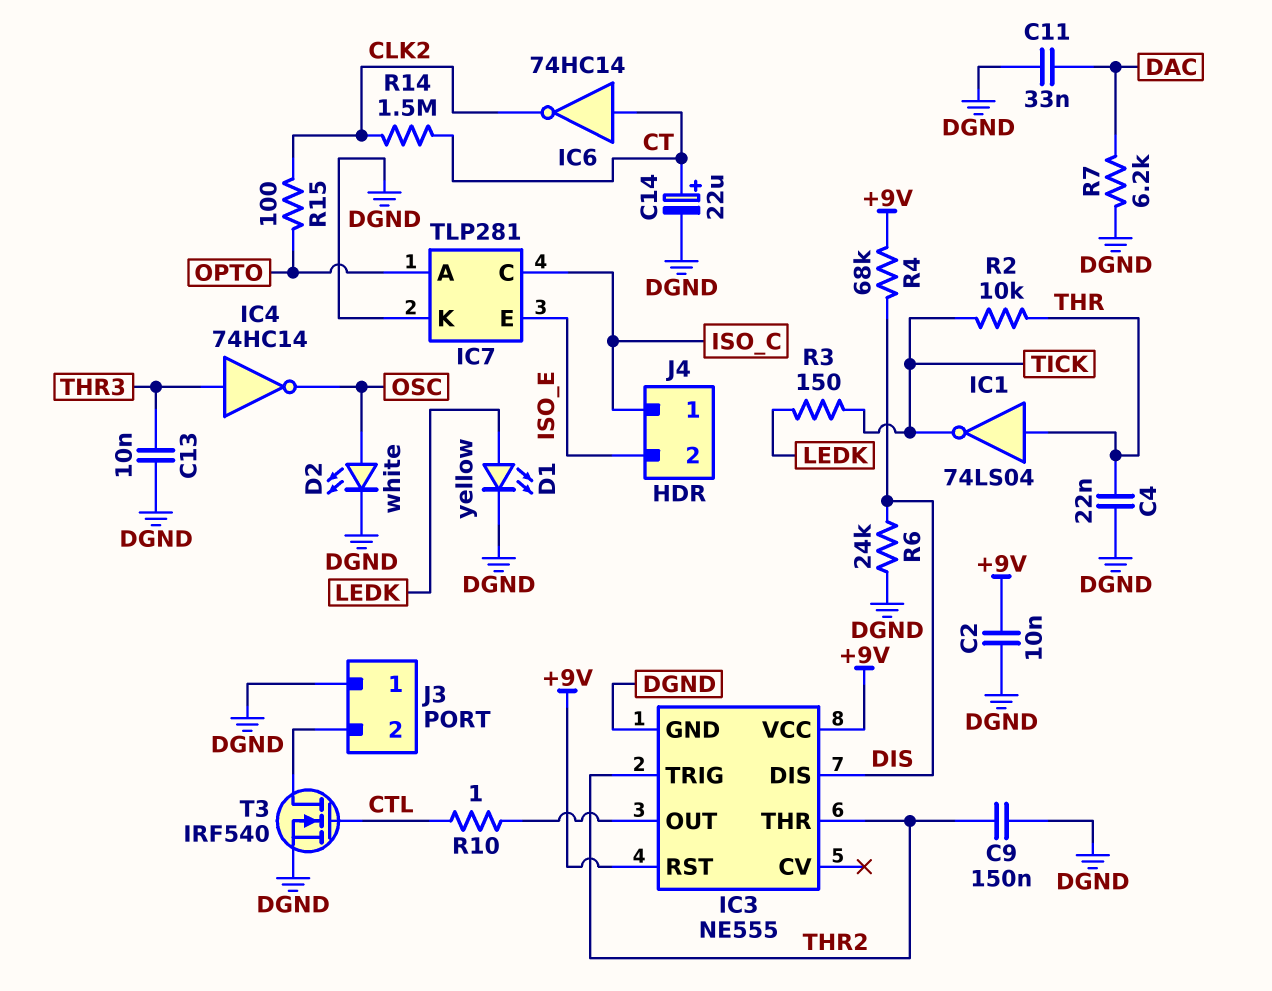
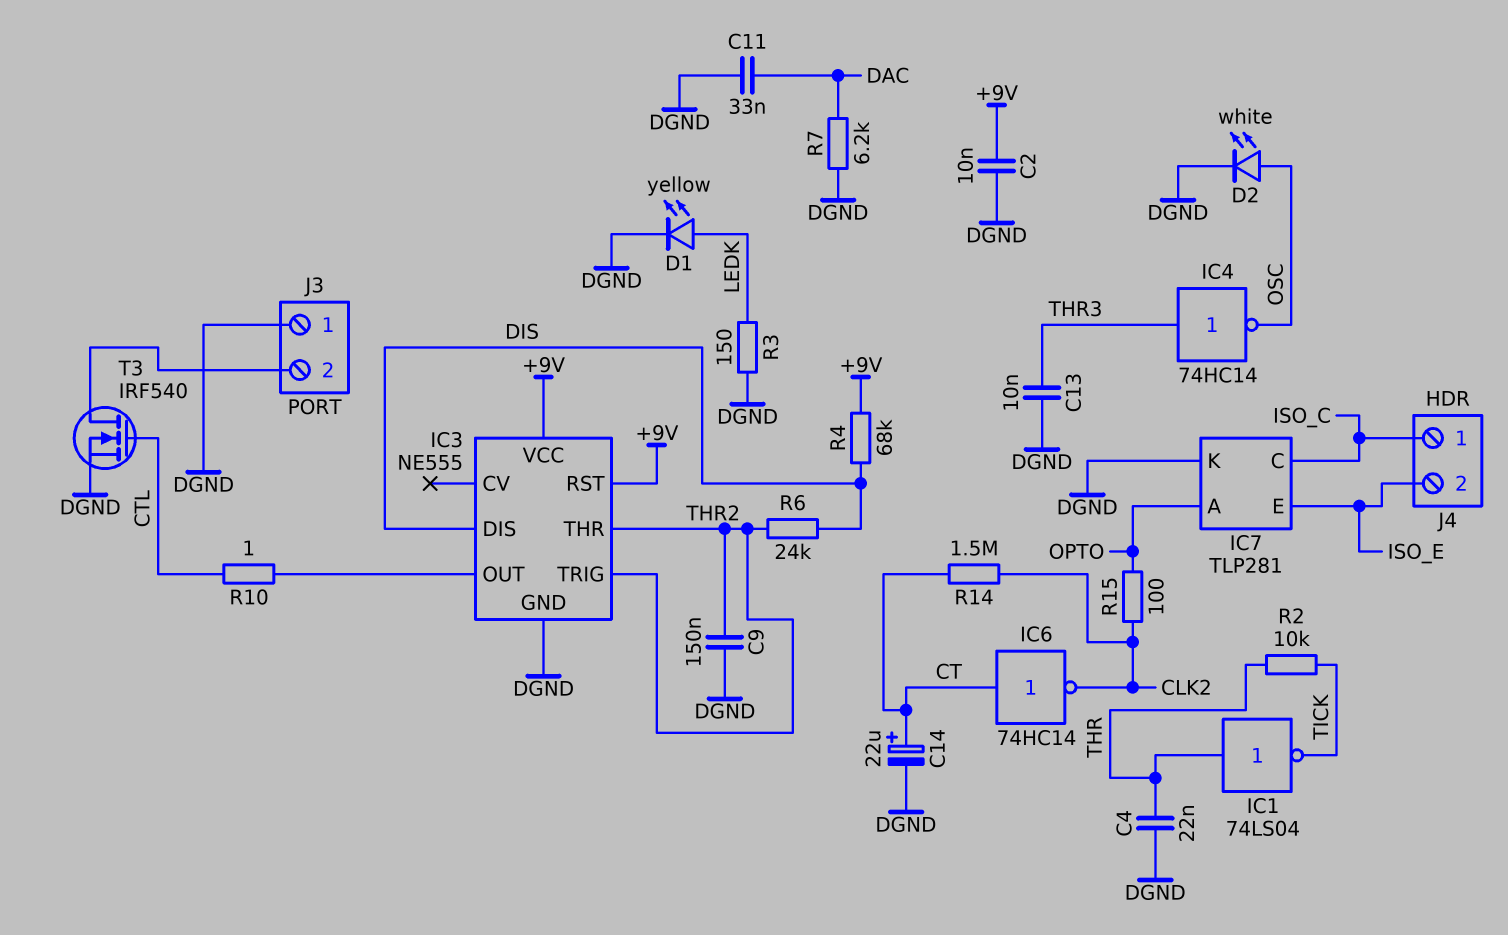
R3: 150 (LEDK, TICK) -> 150 (DGND, LEDK)
R6: 24k (DGND, DIS) -> 24k (DIS, THR2)

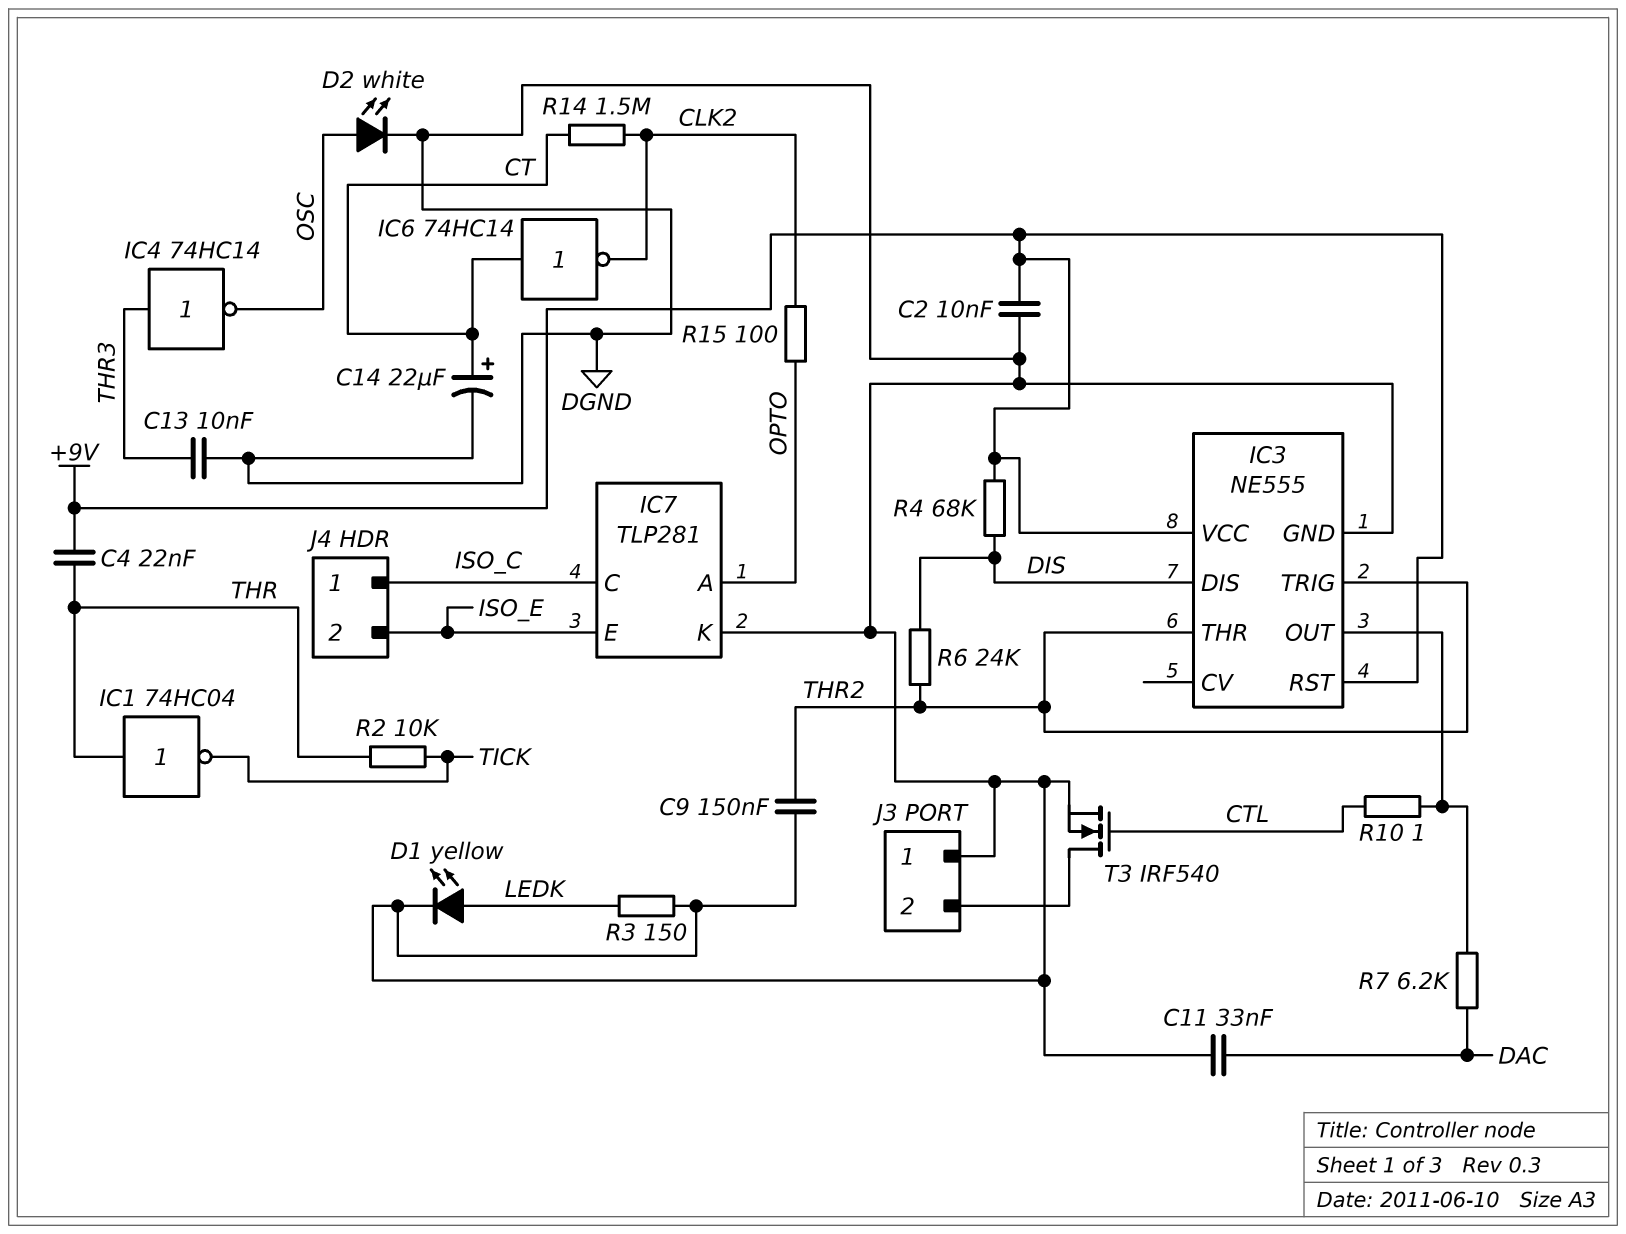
C4: 22nF (DGND, THR) -> 22nF (+9V, THR)
IC1: NOT 74LS04 (in THR, out TICK) -> NOT 74HC04 (in THR, out TICK)
R7: 6.2k (DAC, DGND) -> 6.2k (DAC, IC3/OUT)

